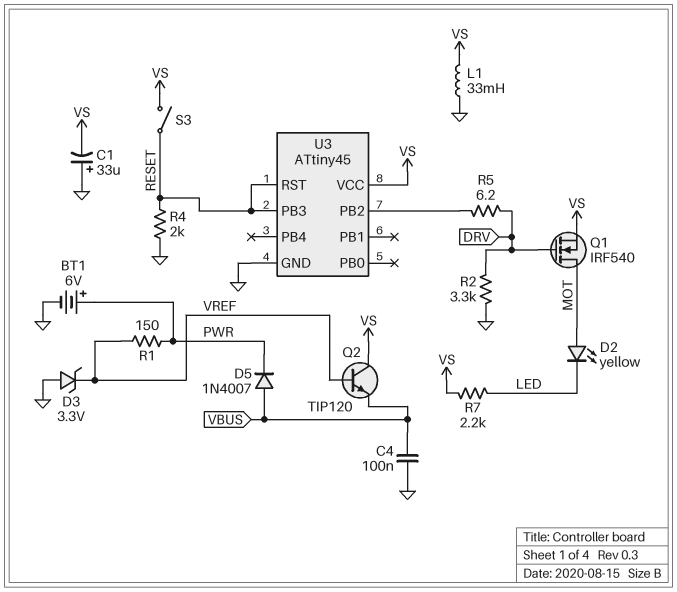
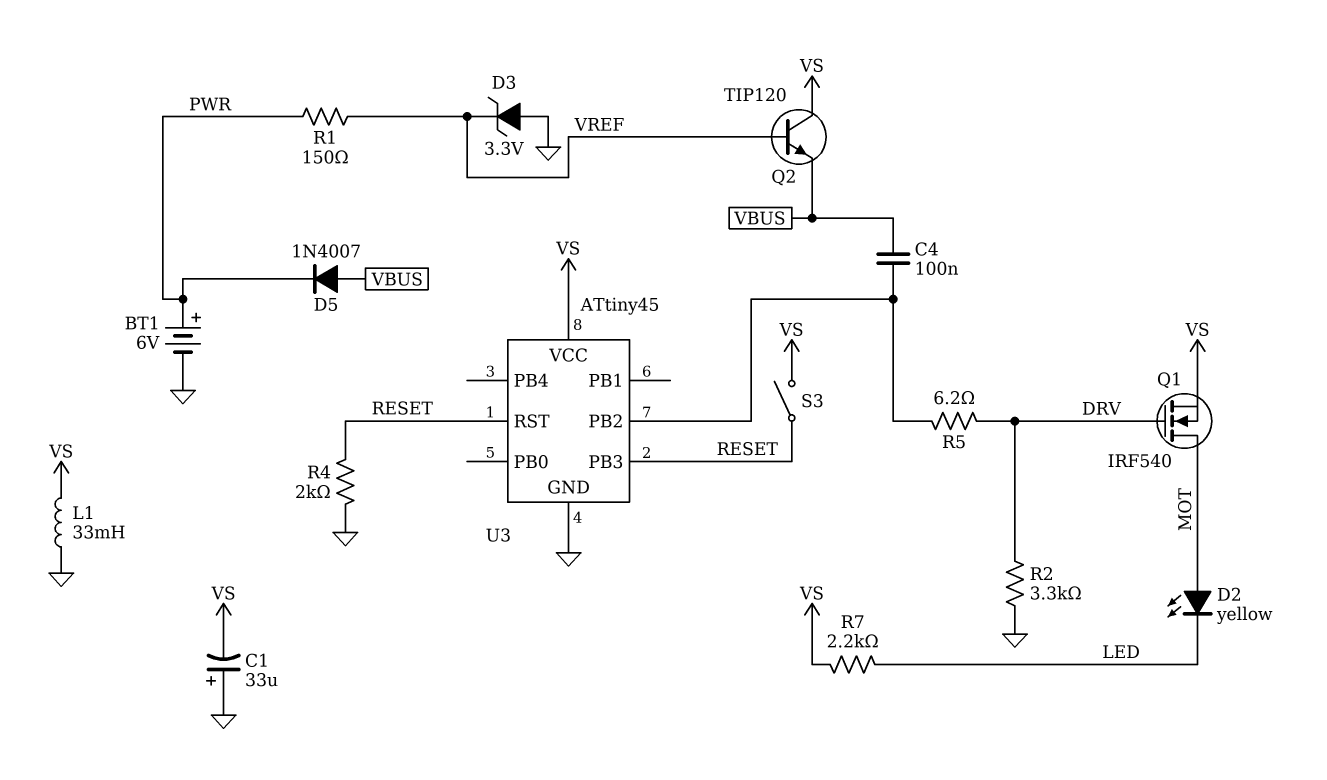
C4: 100nF (GND, VBUS) -> 100nF (U3/PB2, VBUS)

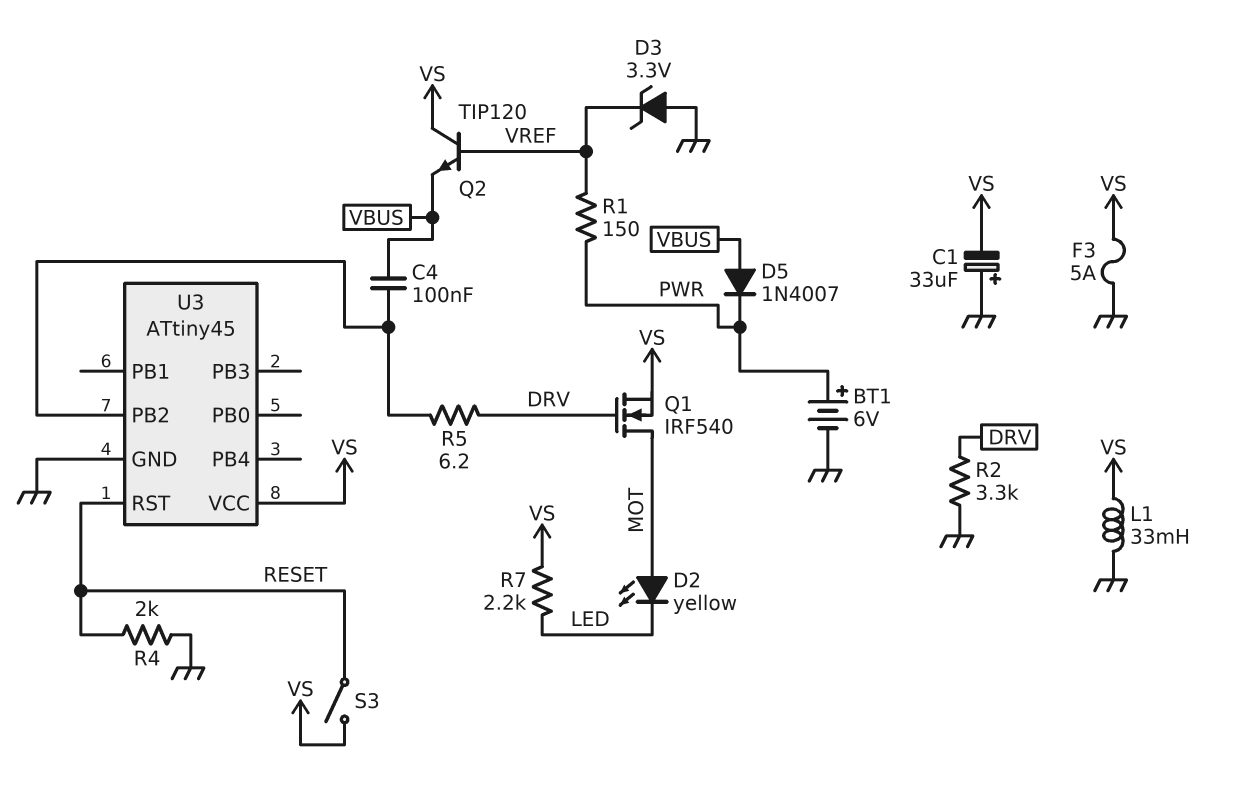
F3: none -> 5A (GND, VS)
U3 pin PB3: RESET -> none

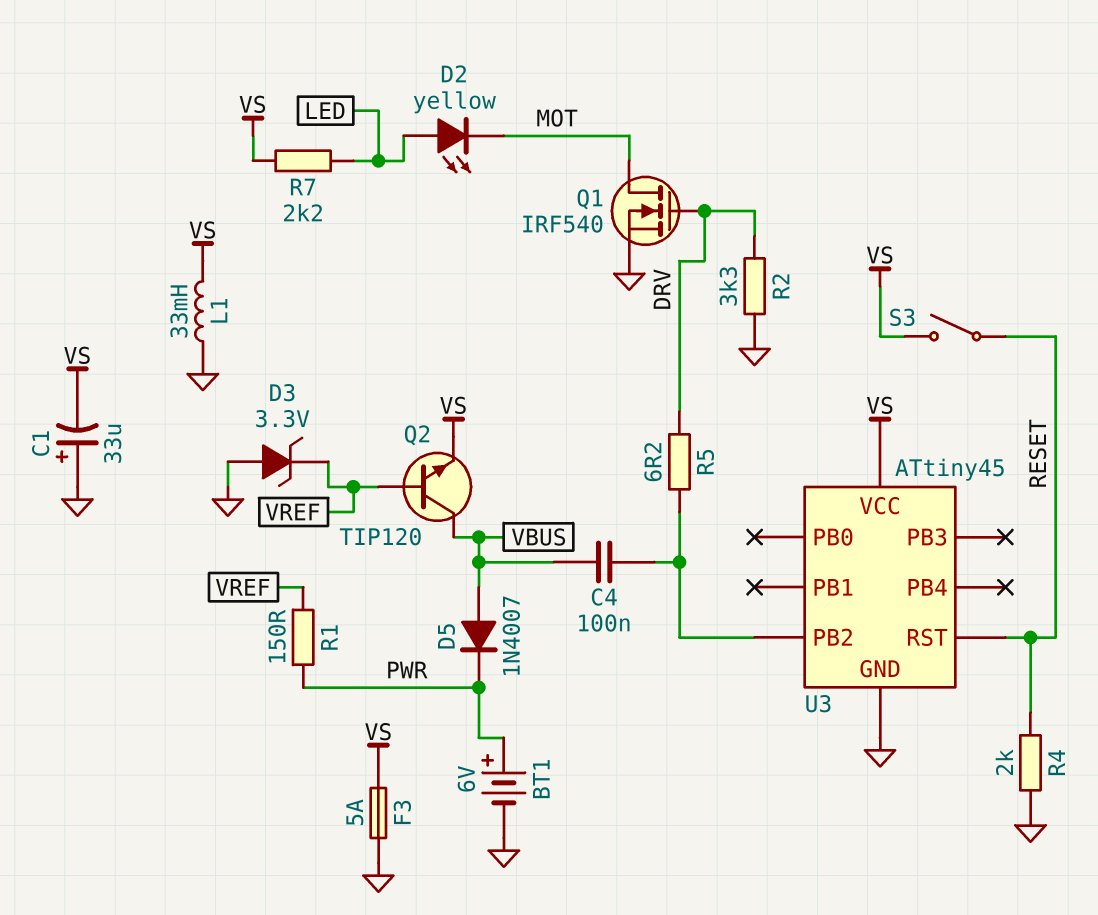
D2: LED yellow (A MOT, K LED) -> LED yellow (A LED, K MOT)
Q1: NMOS IRF540 (G DRV, D MOT, S VS) -> NMOS IRF540 (G DRV, D MOT, S GND)
Q2: NPN TIP120 (B VREF, C VS, E VBUS) -> NPN TIP120 (B VREF, C VBUS, E VS)

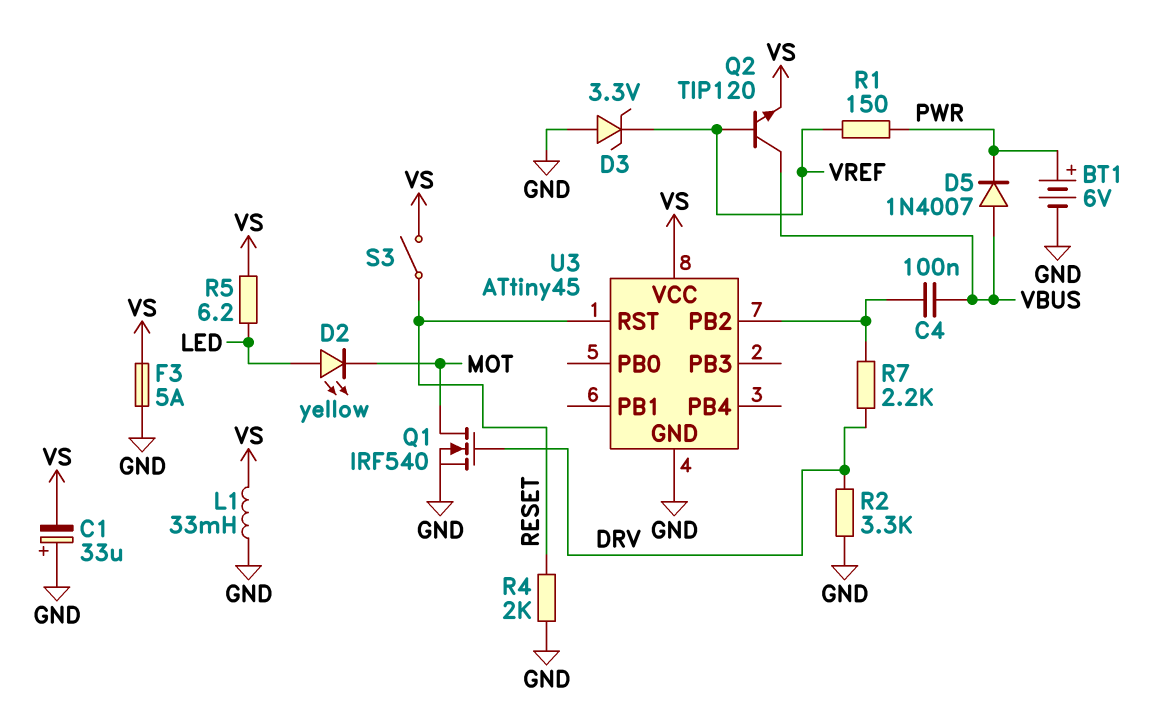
R5: 6.2 (DRV, U3/PB2) -> 6.2 (LED, VS)
R7: 2.2k (LED, VS) -> 2.2k (DRV, U3/PB2)

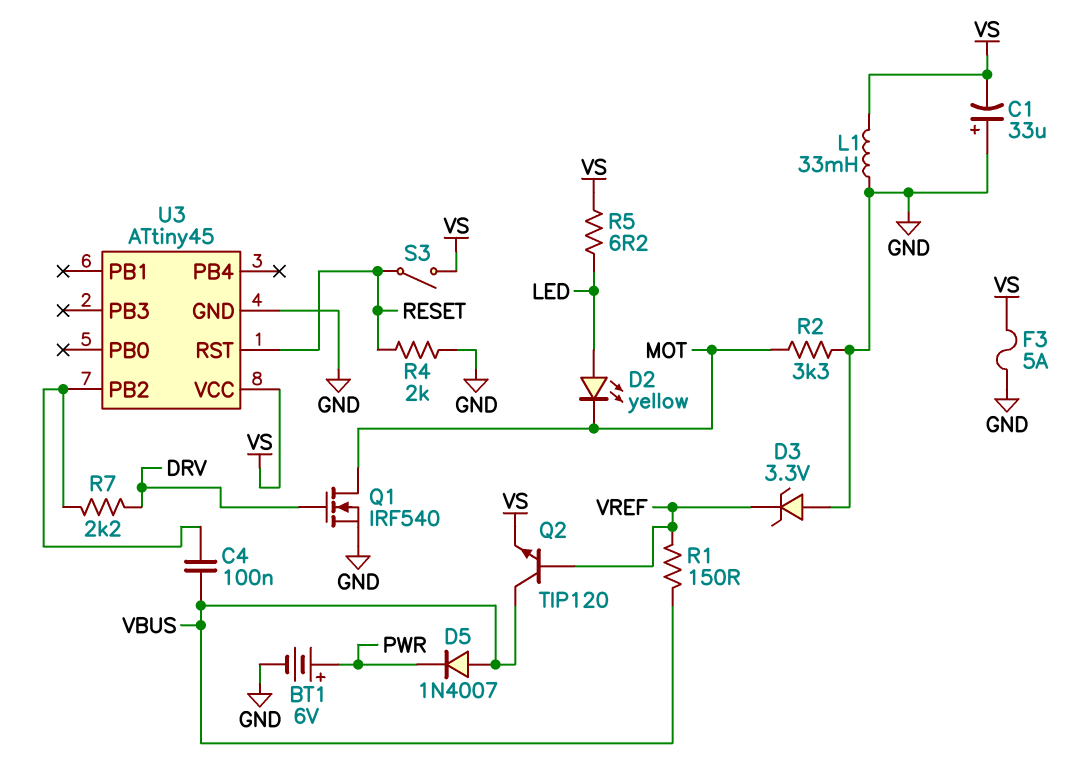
R1: 150 (PWR, VREF) -> 150 (VBUS, VREF)
R2: 3.3k (DRV, GND) -> 3.3k (GND, MOT)

